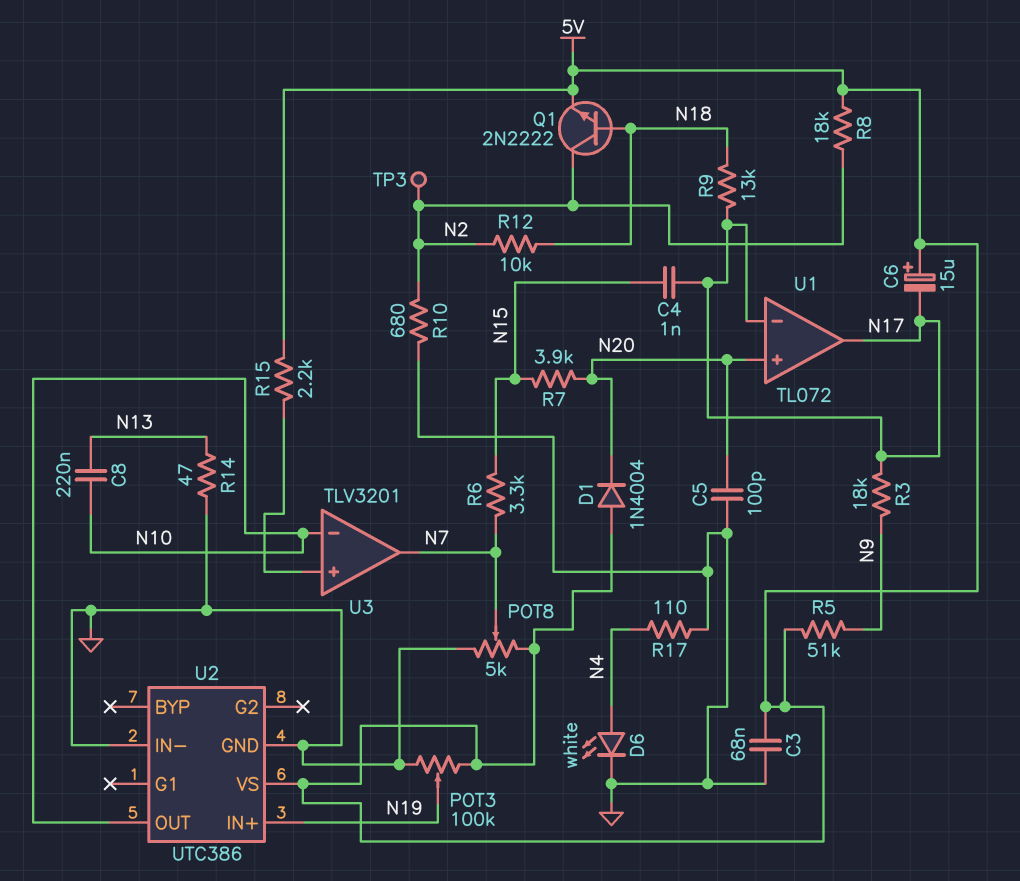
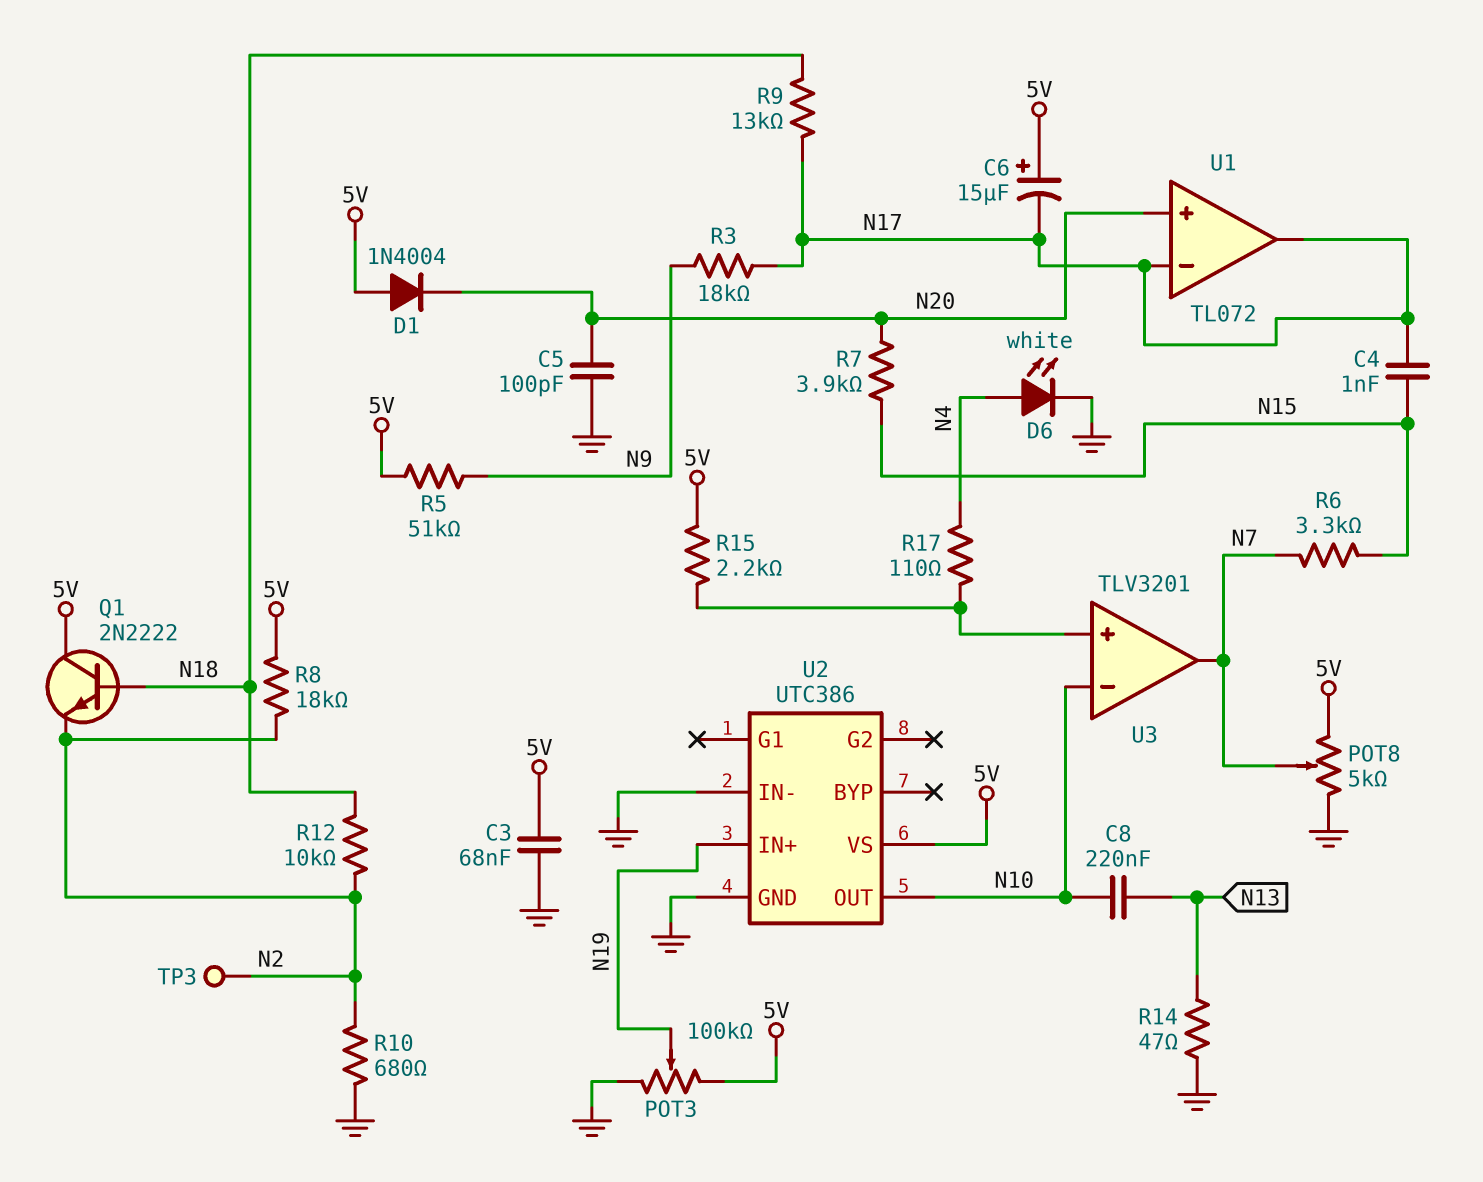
Q1: NPN 2N2222 (B N18, C N2, E 5V) -> NPN 2N2222 (B N18, C 5V, E N2)
R17: 110 (GND, N4) -> 110 (N4, U3/in+)

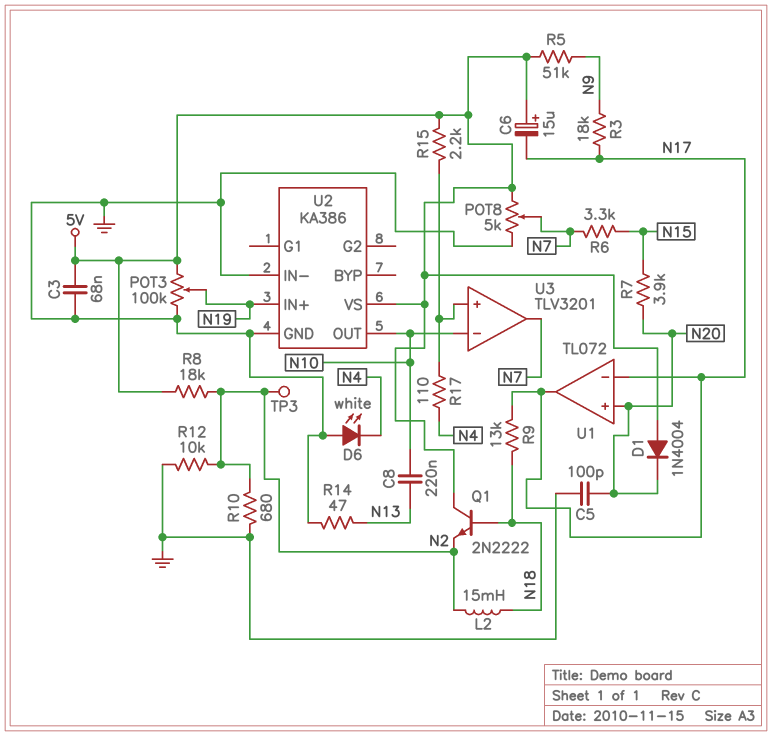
C4: 1nF (N15, N17) -> none
D6: LED white (A N4, K GND) -> LED white (A GND, K N4)
L2: none -> 15mH (N2, N18)
R12: 10k (N2, N18) -> 10k (GND, N2)
U2: UTC386 -> KA386

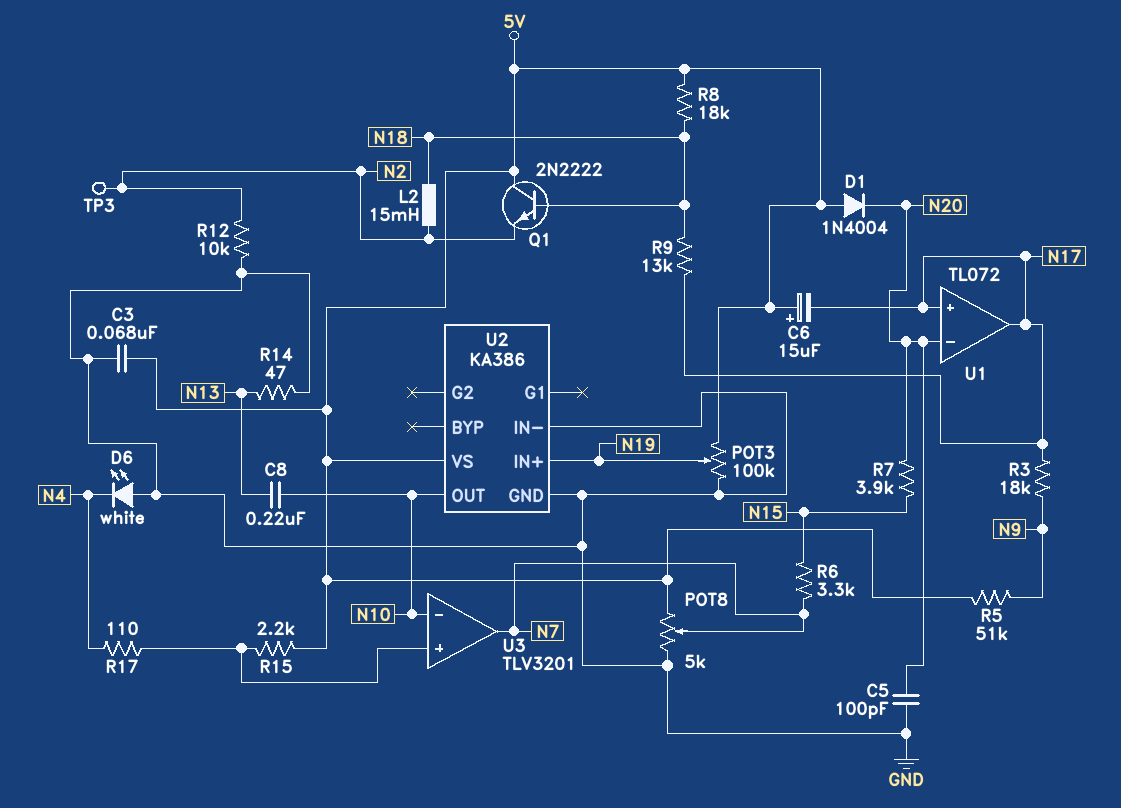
R8: 18k (5V, N2) -> 18k (5V, N18)
R10: 680 (GND, N2) -> none
U1 pin in+: N20 -> N17
U1 pin in-: N17 -> N20

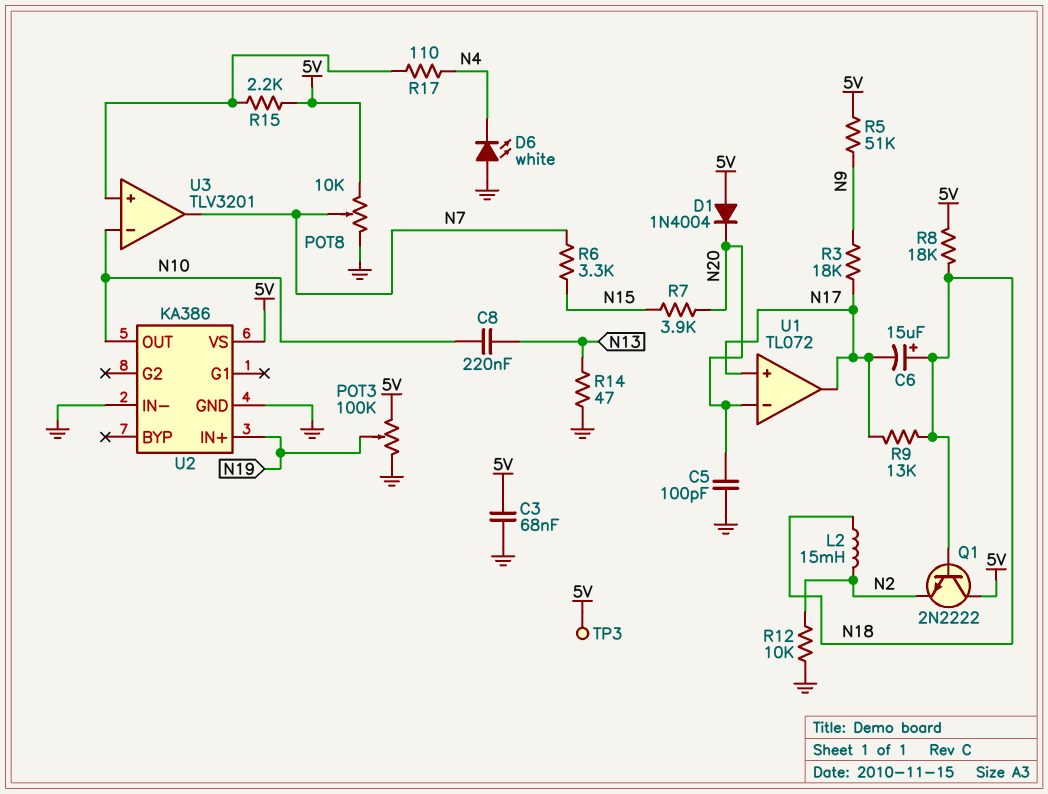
C6: 15uF (plus 5V, minus N17) -> 15uF (plus N18, minus N17)
POT8: 5k (5V, GND, wiper N7) -> 10k (5V, GND, wiper N7)
TP3: test point (N2) -> test point (5V)

